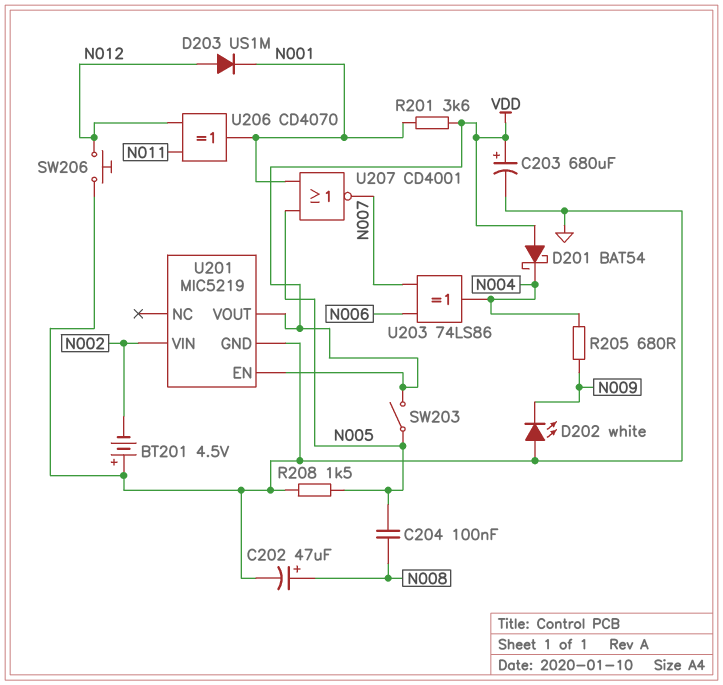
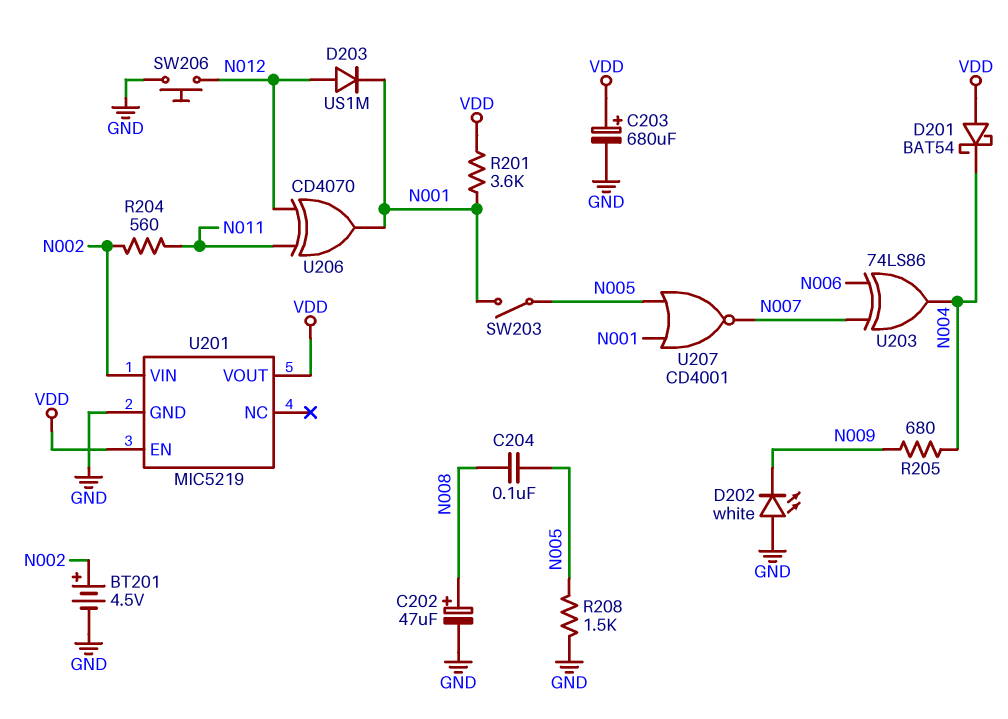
BT201: 4.5V (plus GND, minus N002) -> 4.5V (plus N002, minus GND)
R204: none -> 560 (N002, N011)
SW203: switch (N005, VDD) -> switch (N001, N005)

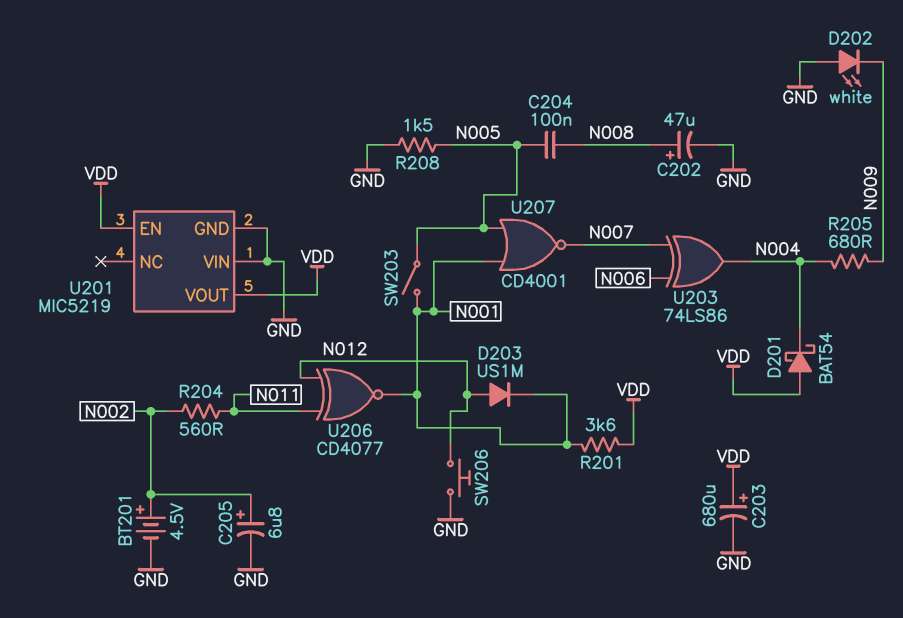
C205: none -> 6.8uF (plus N002, minus GND)
U201 pin VIN: N002 -> GND
U206: XOR CD4070 (in N011, in N012, out N001) -> XNOR CD4077 (in N011, in N012, out N001)

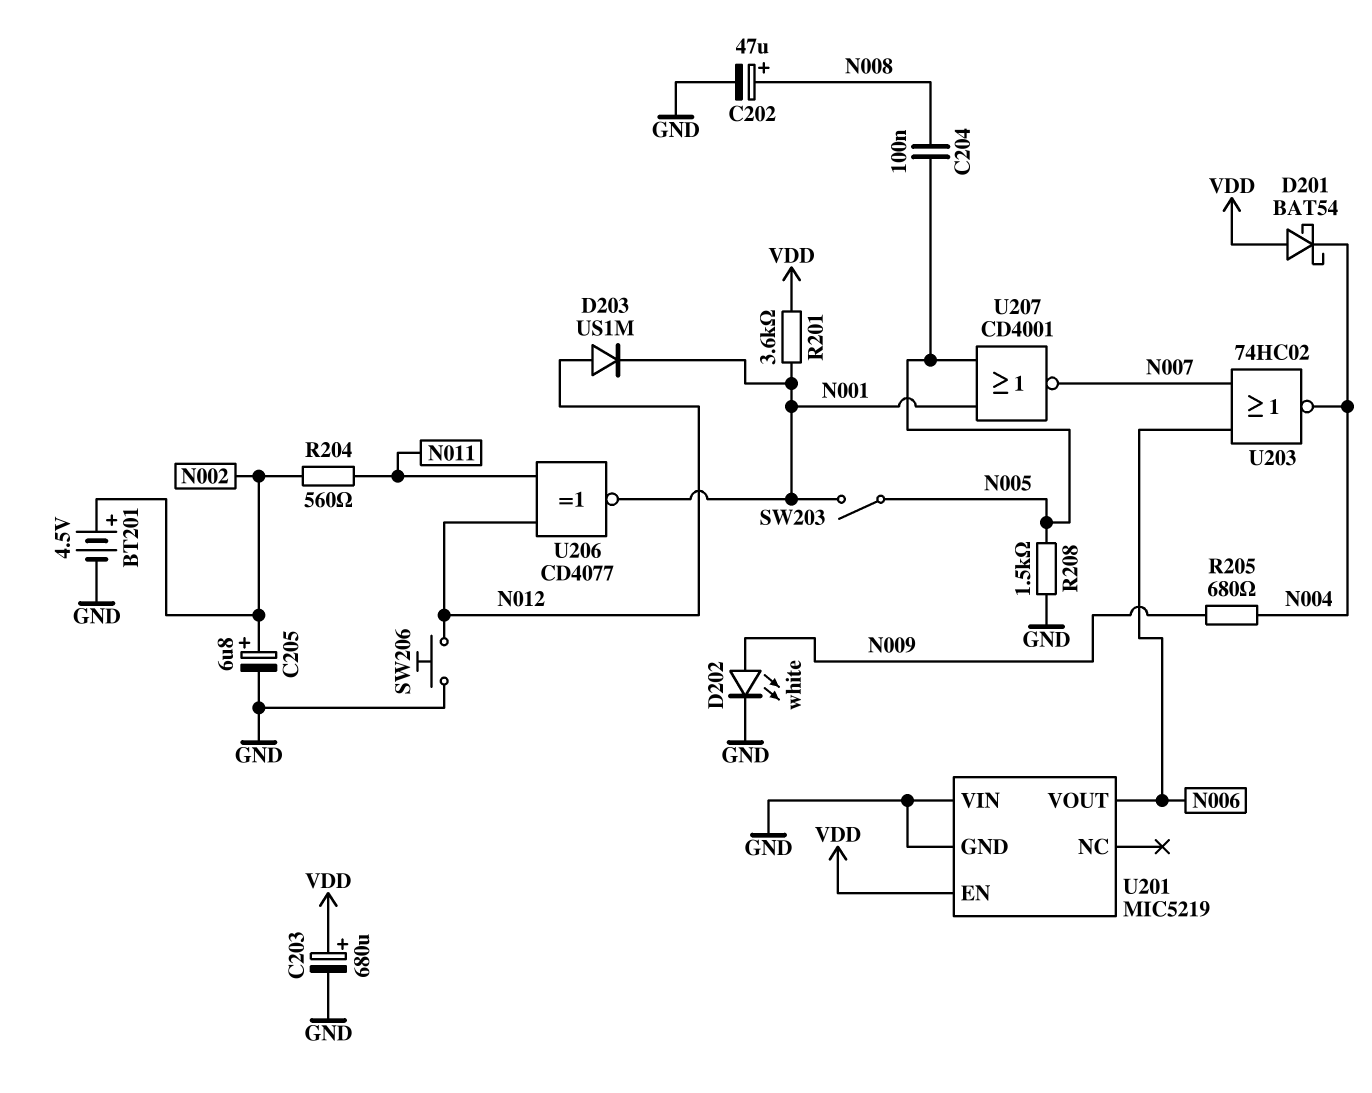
D202: LED white (A GND, K N009) -> LED white (A N009, K GND)
U201 pin VOUT: VDD -> N006
U203: XOR 74LS86 (in N006, in N007, out N004) -> NOR 74HC02 (in N006, in N007, out N004)

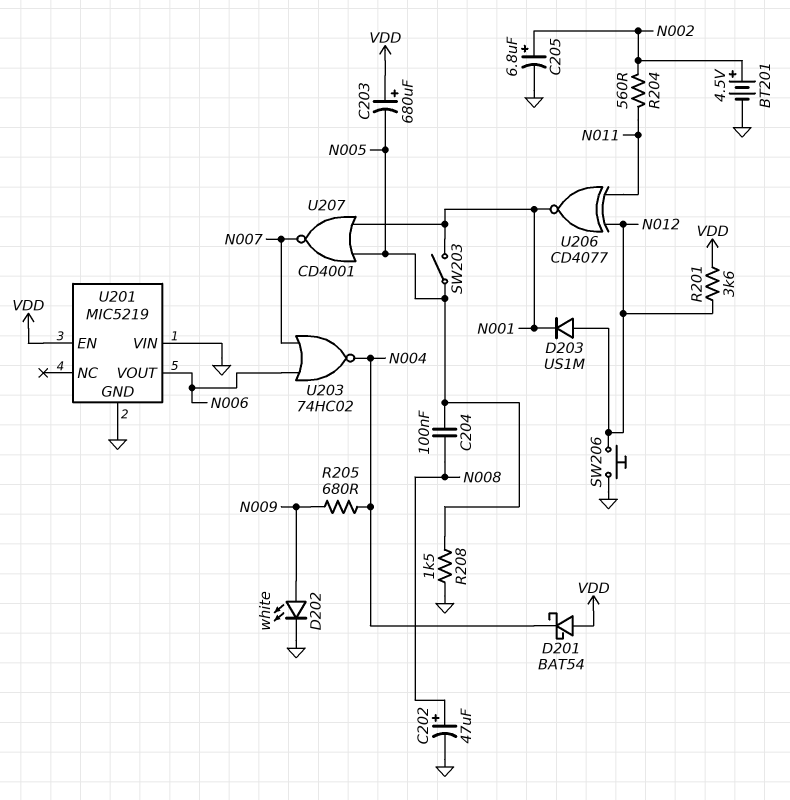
C203: 680uF (plus VDD, minus GND) -> 680uF (plus VDD, minus N005)
R201: 3.6k (N001, VDD) -> 3.6k (N012, VDD)

